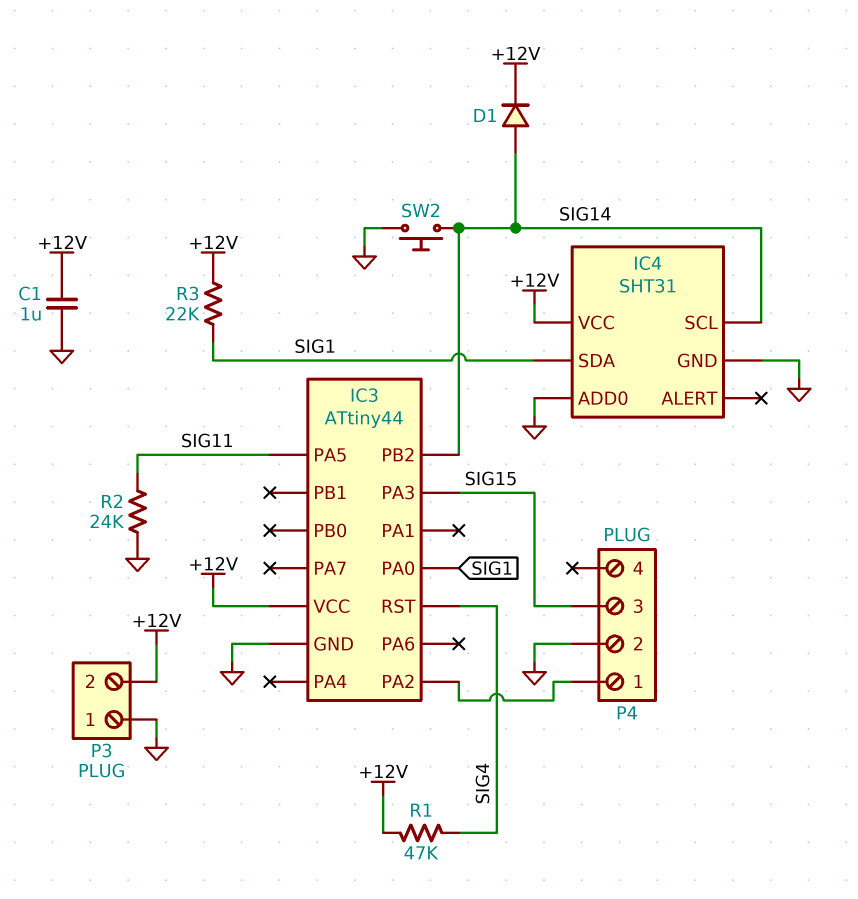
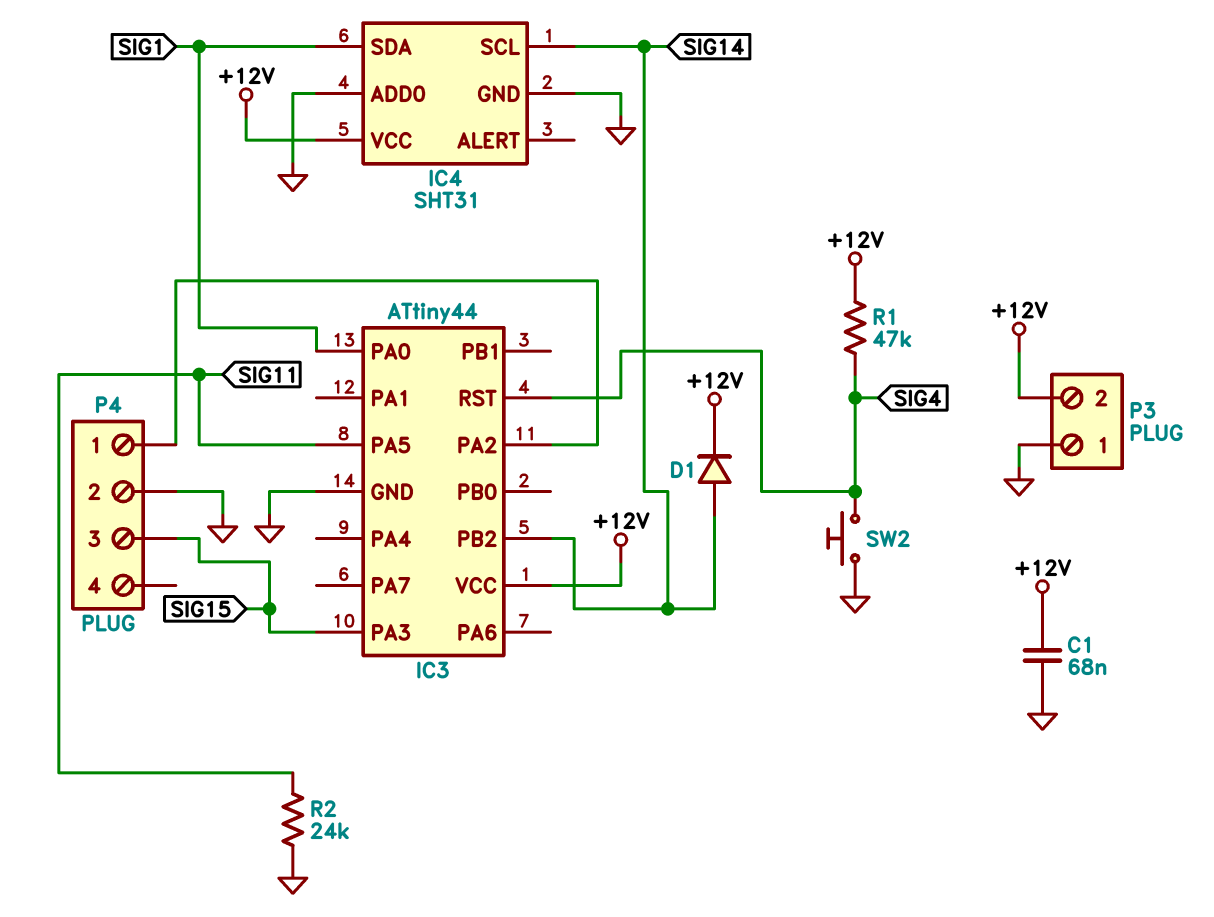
C1: 1uF (+12V, GND) -> 68nF (+12V, GND)
R3: 22k (+12V, SIG1) -> none
SW2: button (GND, SIG14) -> button (GND, SIG4)

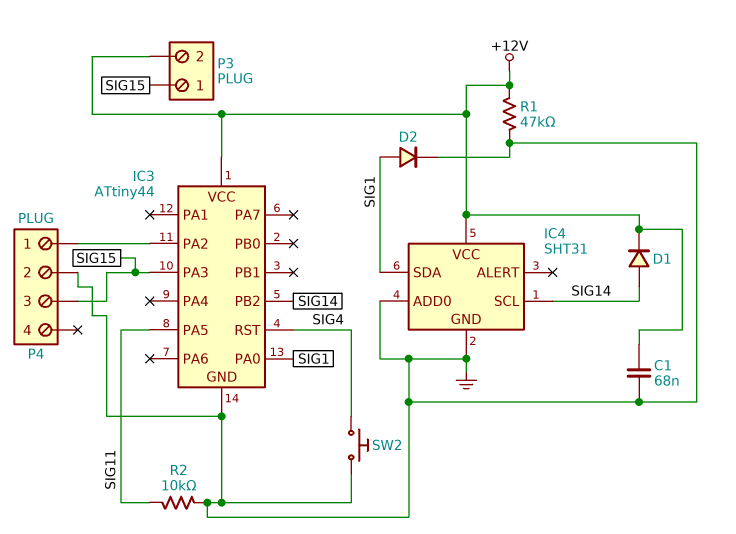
D2: none -> diode (A SIG1, K GND)
P3 pin 1: GND -> SIG15
R1: 47k (+12V, SIG4) -> 47k (+12V, GND)
R2: 24k (GND, SIG11) -> 10k (GND, SIG11)

